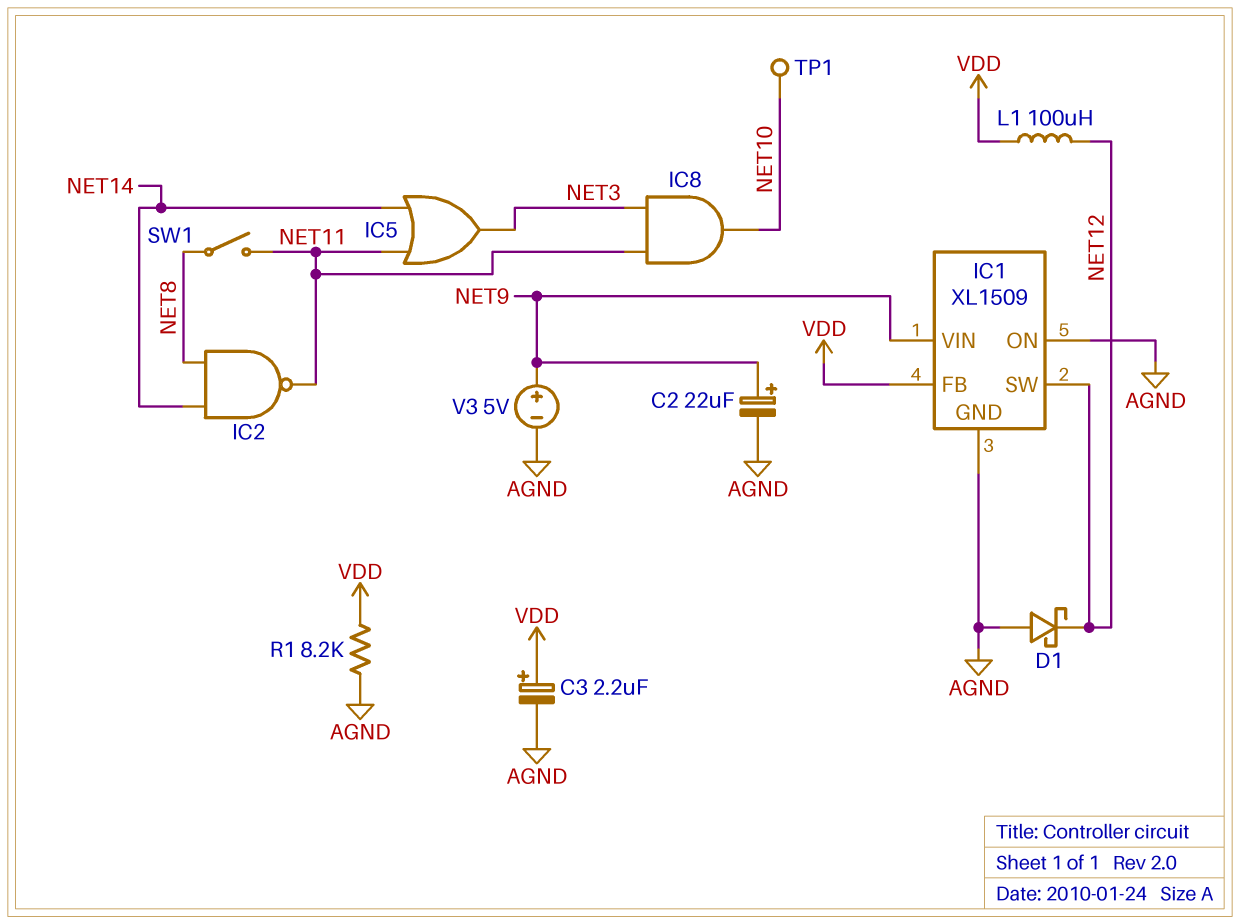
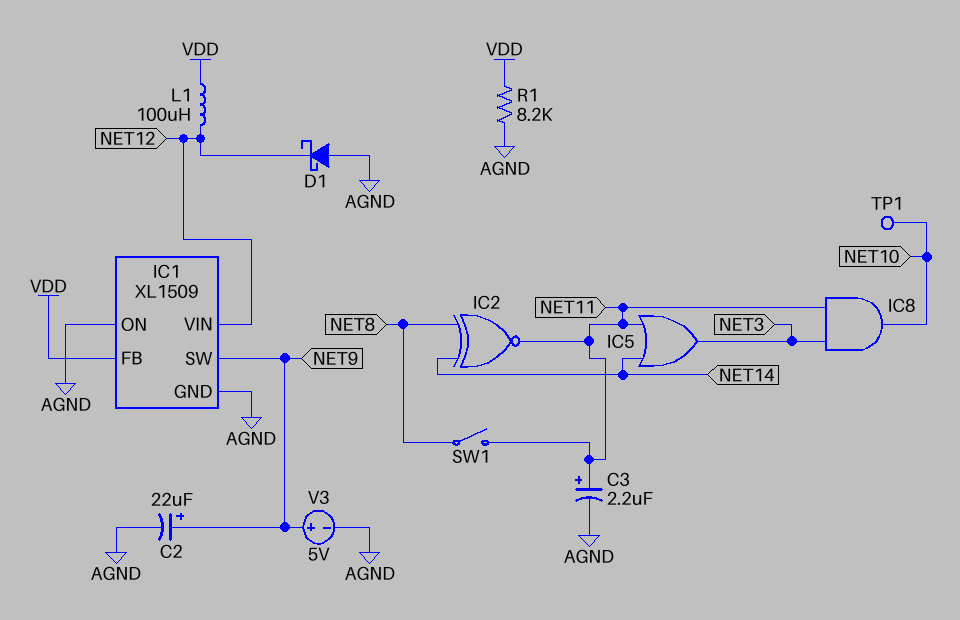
C3: 2.2uF (plus VDD, minus AGND) -> 2.2uF (plus NET11, minus AGND)
IC1 pin SW: NET12 -> NET9
IC1 pin VIN: NET9 -> NET12
IC2: NAND (in NET8, in NET14, out NET11) -> XNOR (in NET8, in NET14, out NET11)

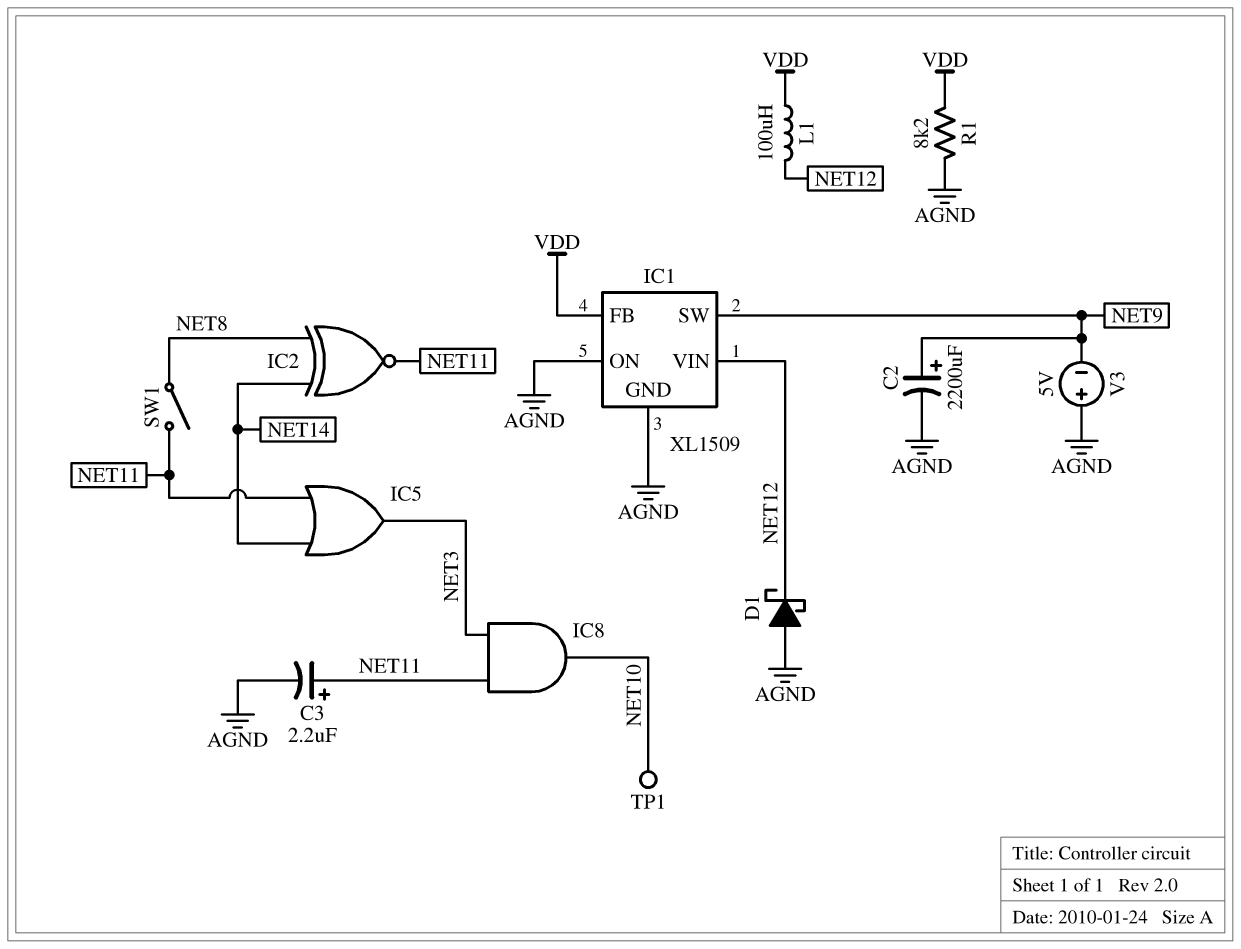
C2: 22uF (plus NET9, minus AGND) -> 2200uF (plus NET9, minus AGND)
V3: 5V (plus NET9, minus AGND) -> 5V (plus AGND, minus NET9)

